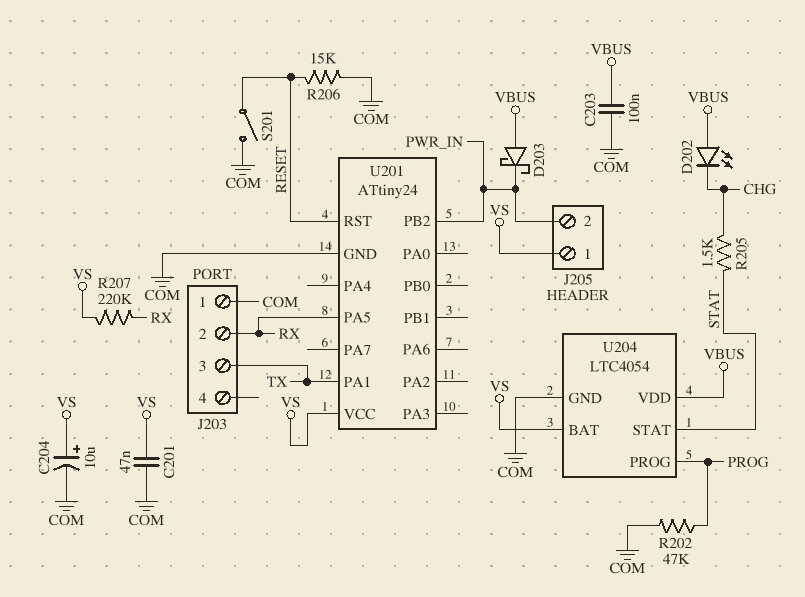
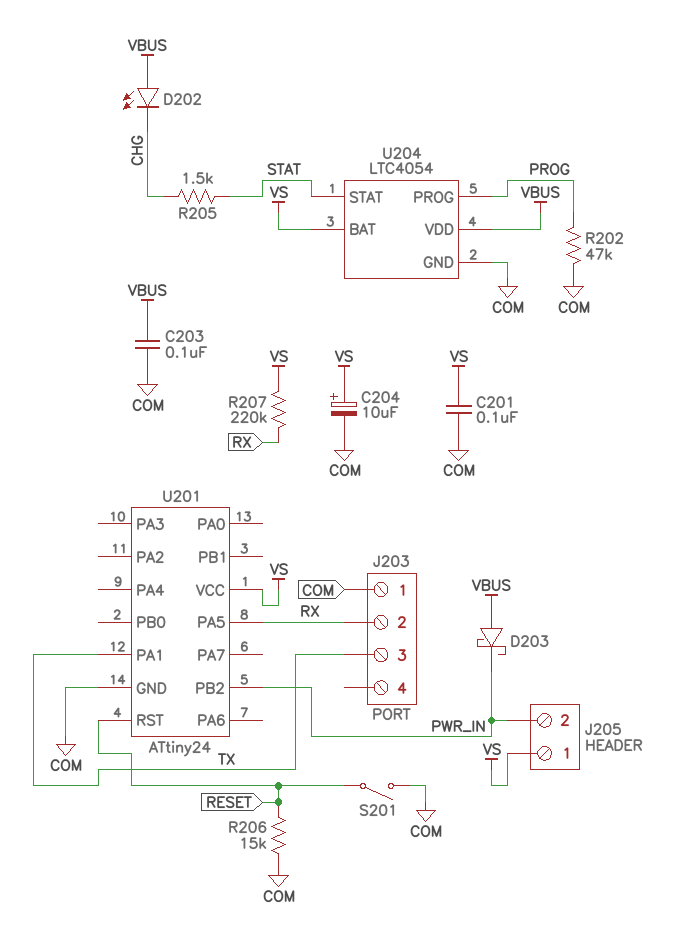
C201: 47nF (COM, VS) -> 100nF (COM, VS)

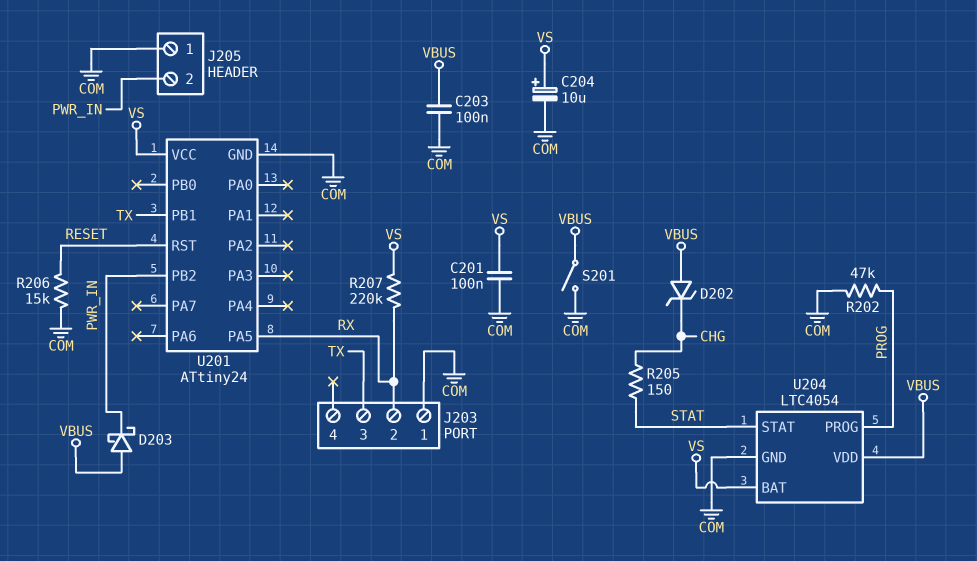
D202: LED (A VBUS, K CHG) -> zener (A VBUS, K CHG)
J205 pin 1: VS -> COM
R205: 1.5k (CHG, STAT) -> 150 (CHG, STAT)
S201: switch (COM, RESET) -> switch (COM, VBUS)
U201 pin PA1: TX -> none
U201 pin PB1: none -> TX

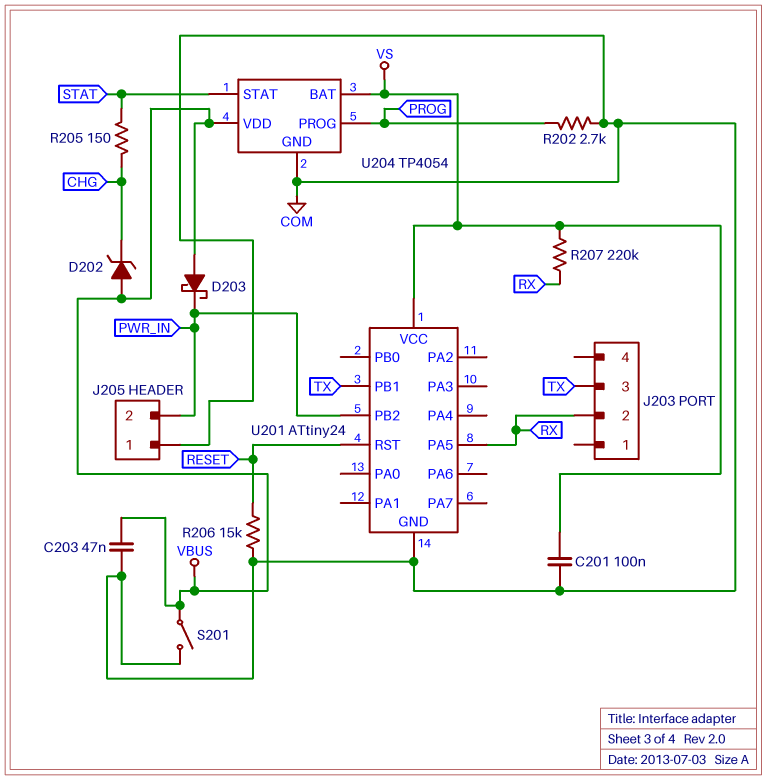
C203: 100nF (COM, VBUS) -> 47nF (COM, VBUS)
C204: 10uF (plus VS, minus COM) -> none
J203 pin 1: COM -> none
R202: 47k (COM, PROG) -> 2.7k (COM, PROG)
U204: LTC4054 -> TP4054

